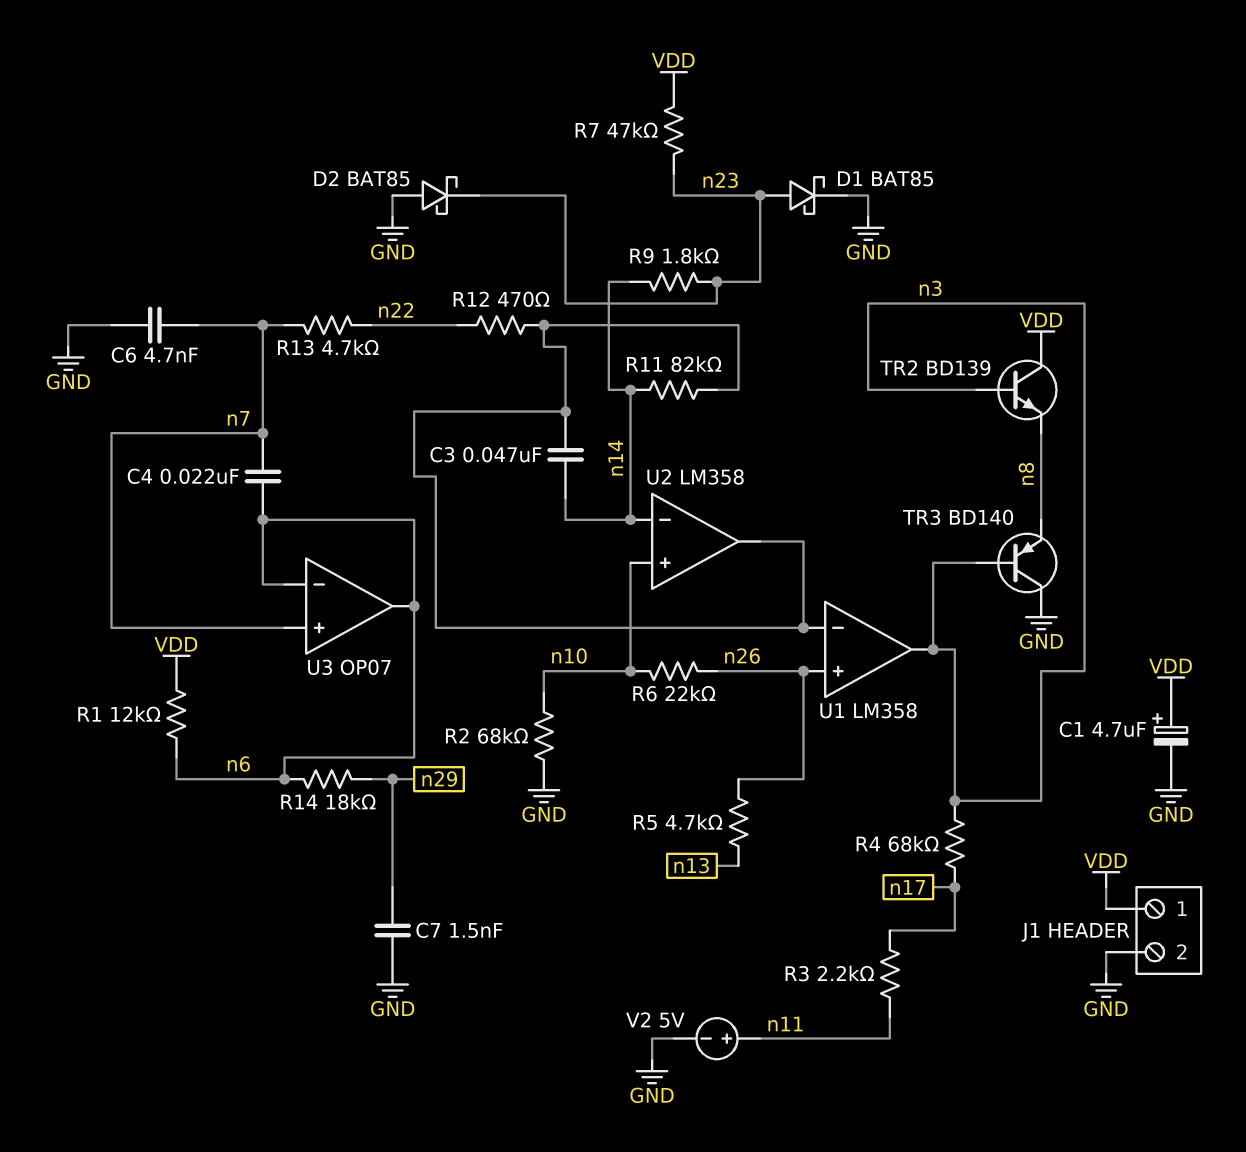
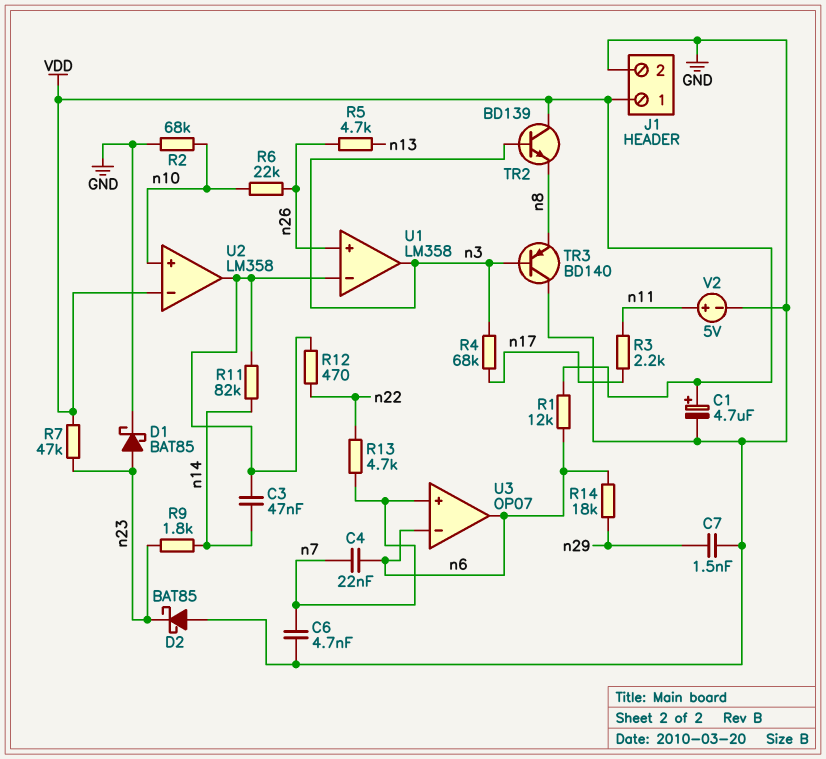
U2 pin in-: n14 -> VDD

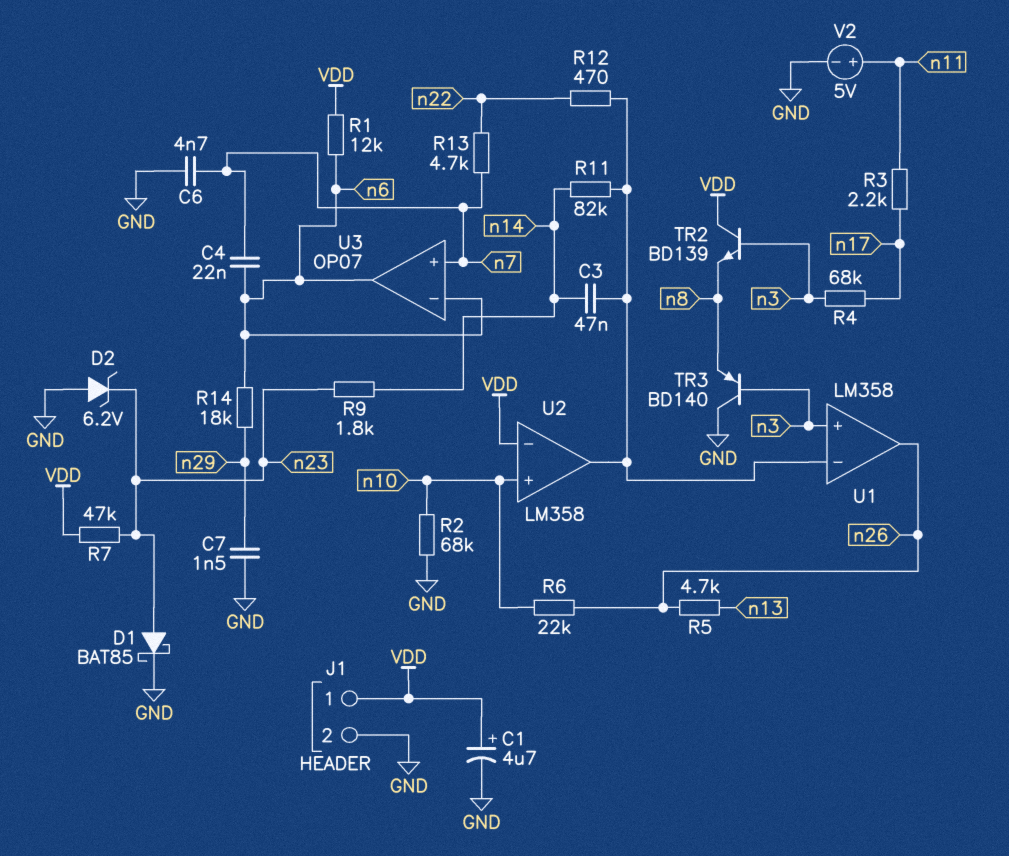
D2: schottky BAT85 (A GND, K n23) -> zener 6.2V (A GND, K n23)
U1 pin in+: n26 -> n3
U1 pin out: n3 -> n26

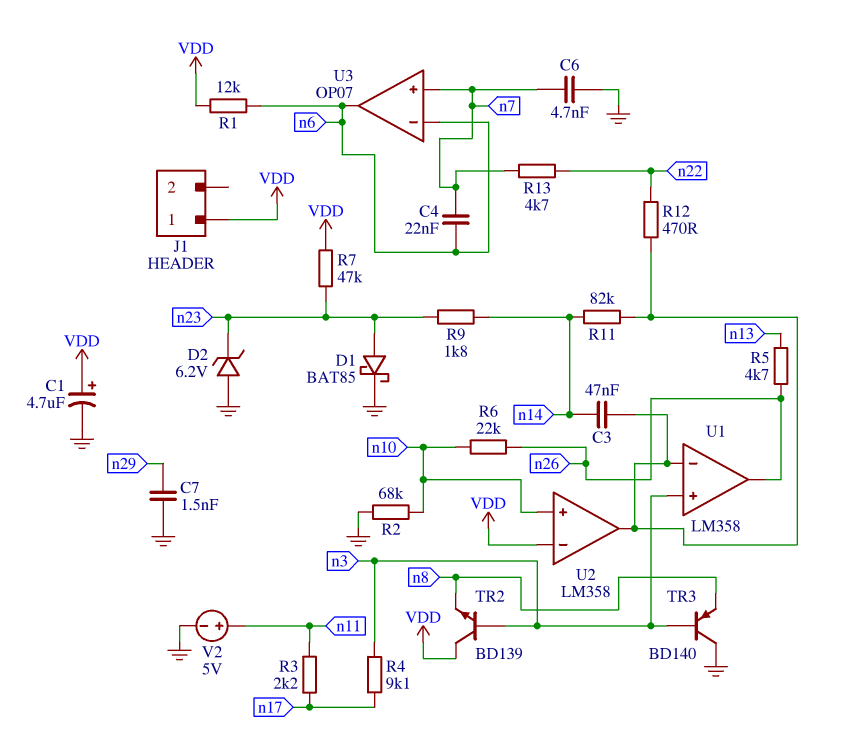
J1 pin 2: GND -> none
R4: 68k (n3, n17) -> 9.1k (n3, n17)
R14: 18k (n6, n29) -> none

